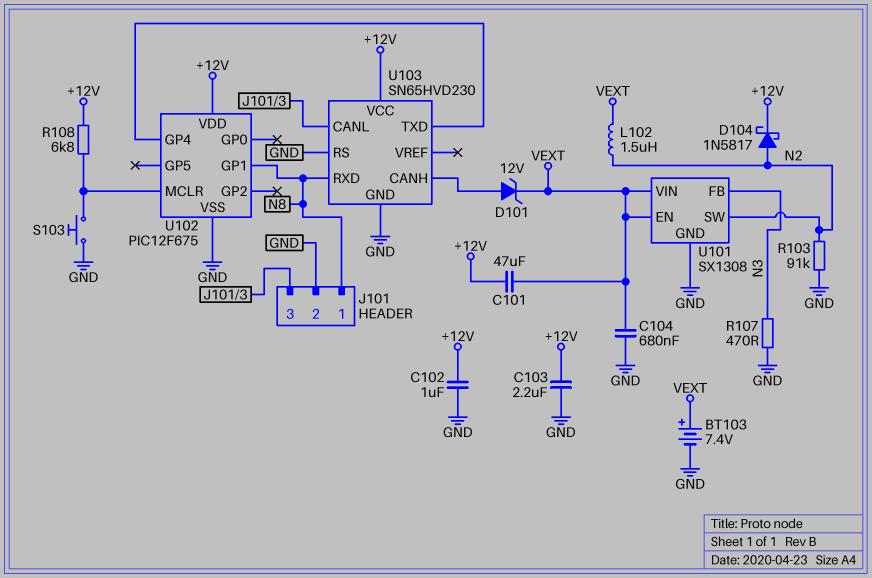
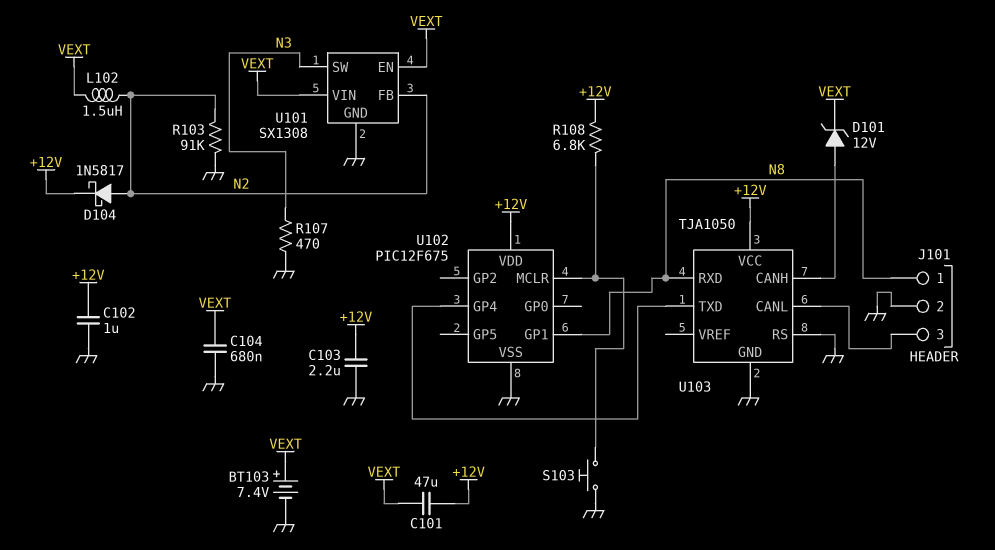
U101 pin FB: N3 -> N2
U101 pin SW: N2 -> N3
U103: SN65HVD230 -> TJA1050

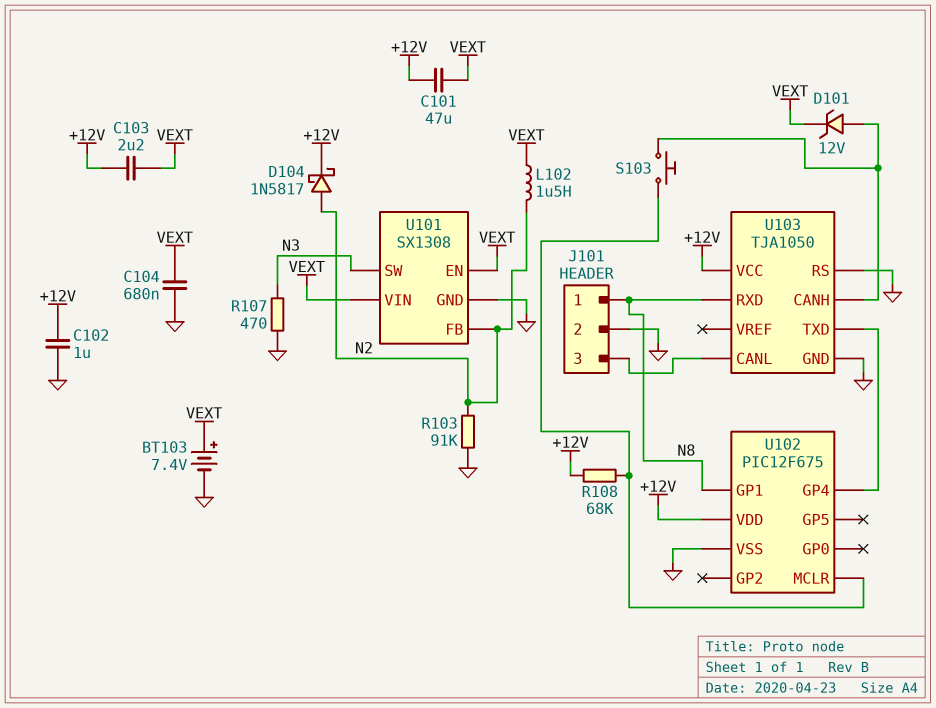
C103: 2.2uF (+12V, GND) -> 2.2uF (+12V, VEXT)
R108: 6.8k (+12V, U102/MCLR) -> 68k (+12V, U102/MCLR)
S103: button (GND, U102/MCLR) -> button (U102/MCLR, U103/CANH)

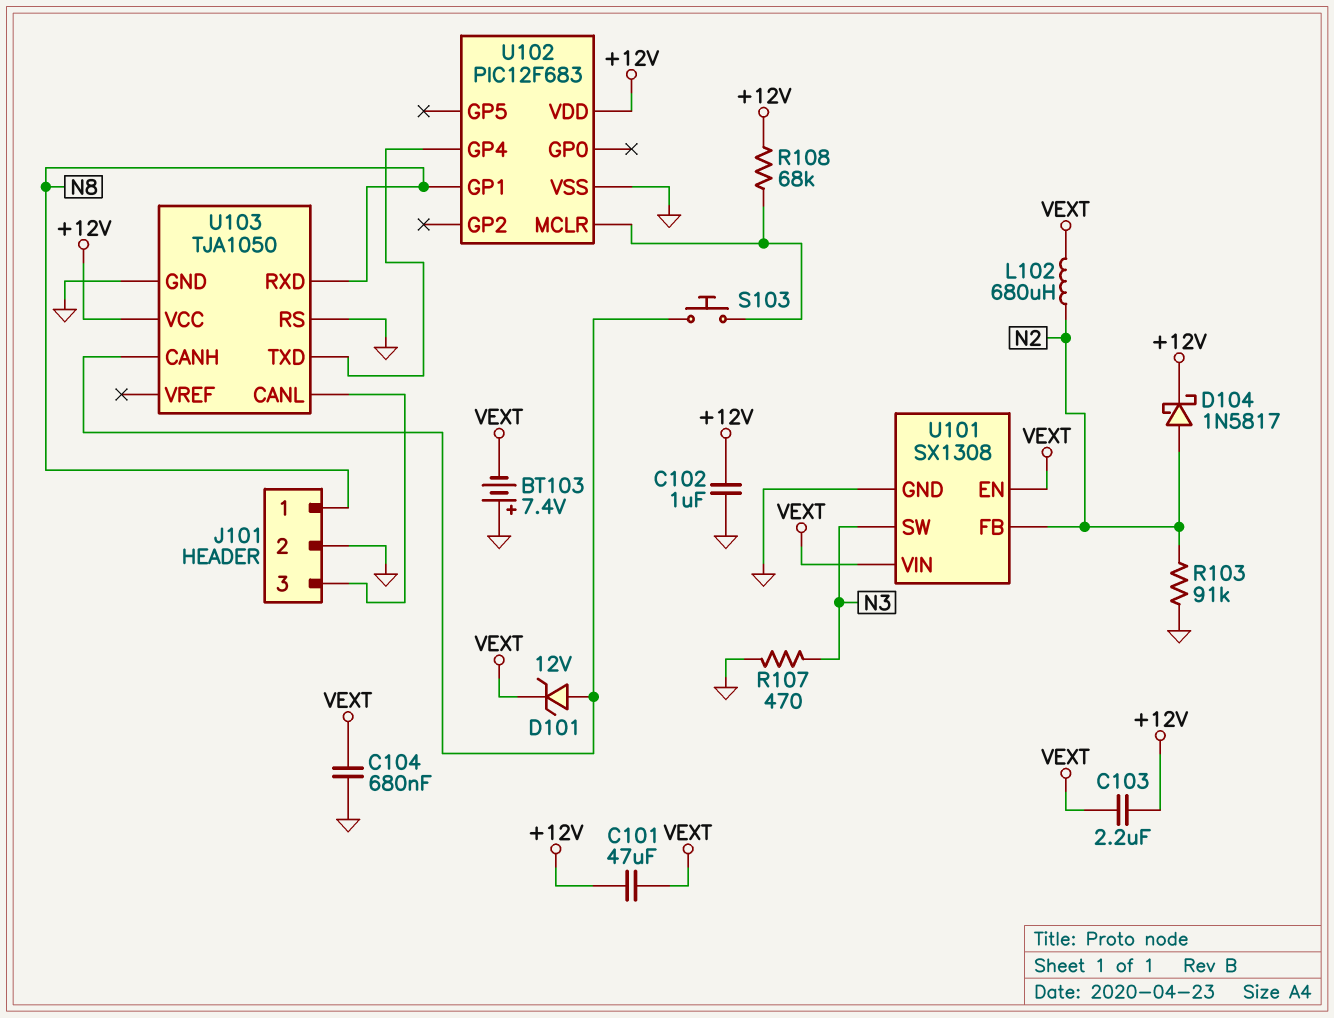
BT103: 7.4V (plus VEXT, minus GND) -> 7.4V (plus GND, minus VEXT)
L102: 1.5uH (N2, VEXT) -> 680uH (N2, VEXT)
U102: PIC12F675 -> PIC12F683

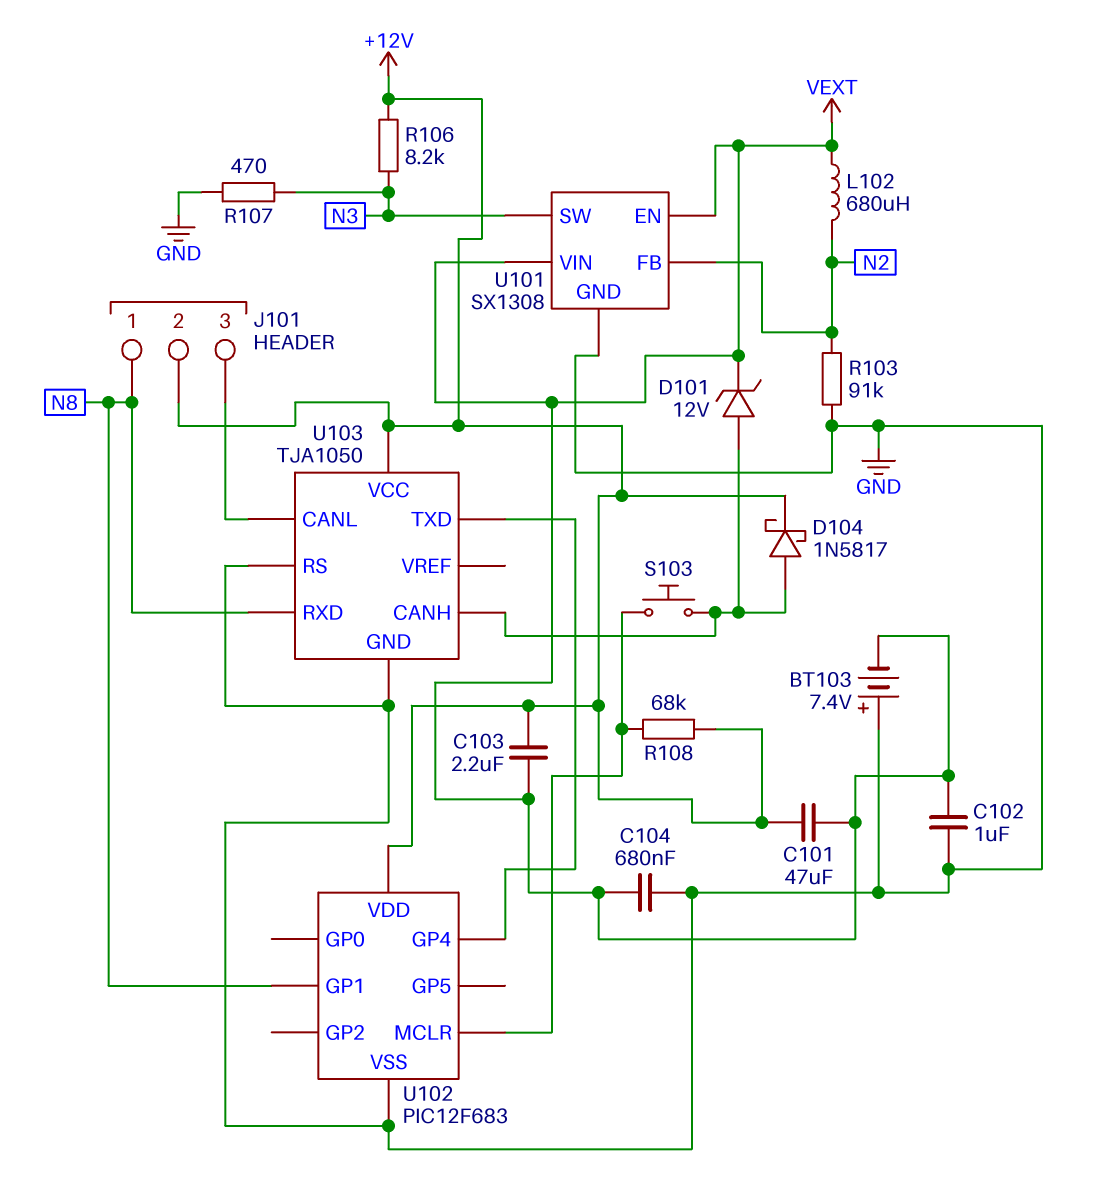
C102: 1uF (+12V, GND) -> 1uF (GND, VEXT)
D104: schottky 1N5817 (A N2, K +12V) -> schottky 1N5817 (A U103/CANH, K +12V)
J101 pin 2: GND -> +12V
R106: none -> 8.2k (+12V, N3)

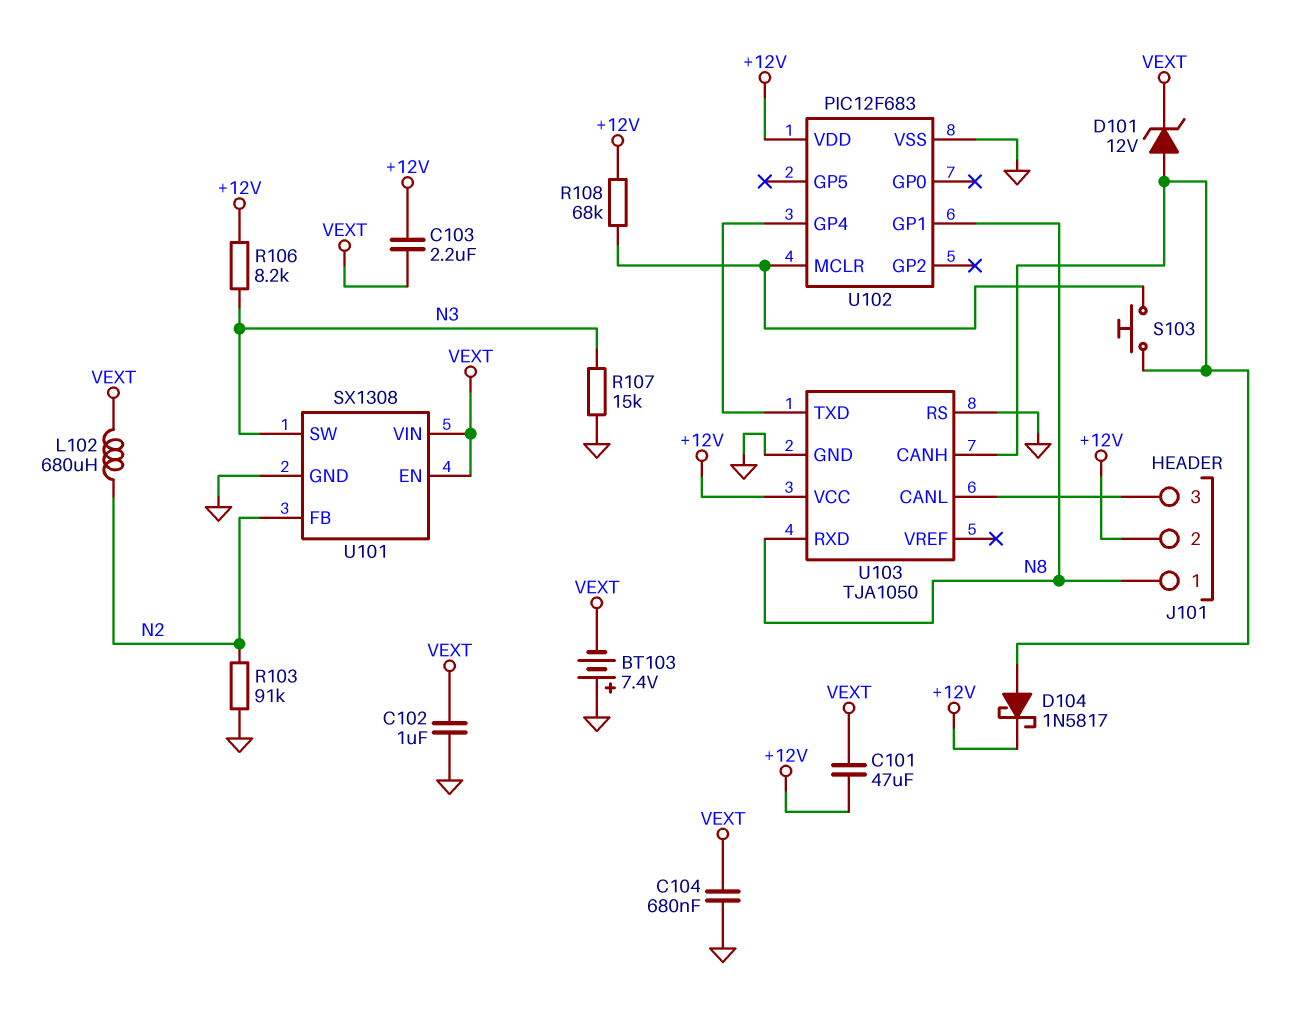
R107: 470 (GND, N3) -> 15k (GND, N3)

